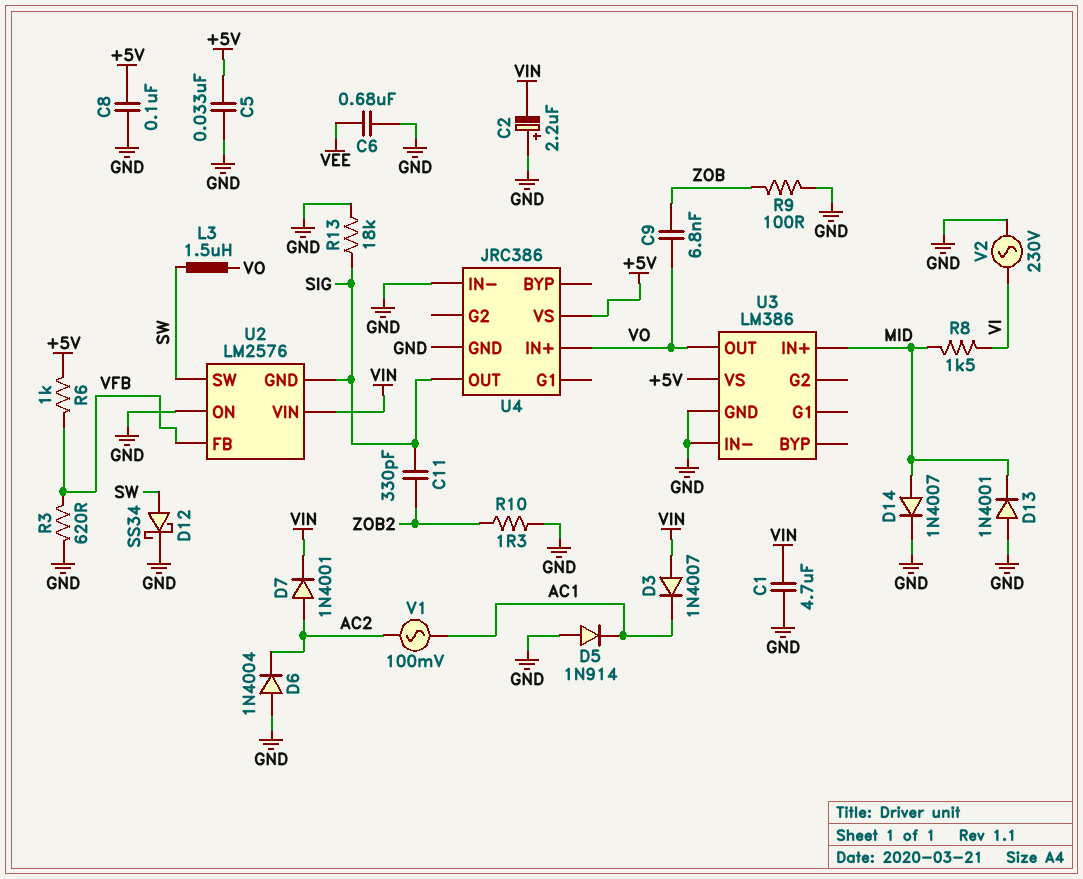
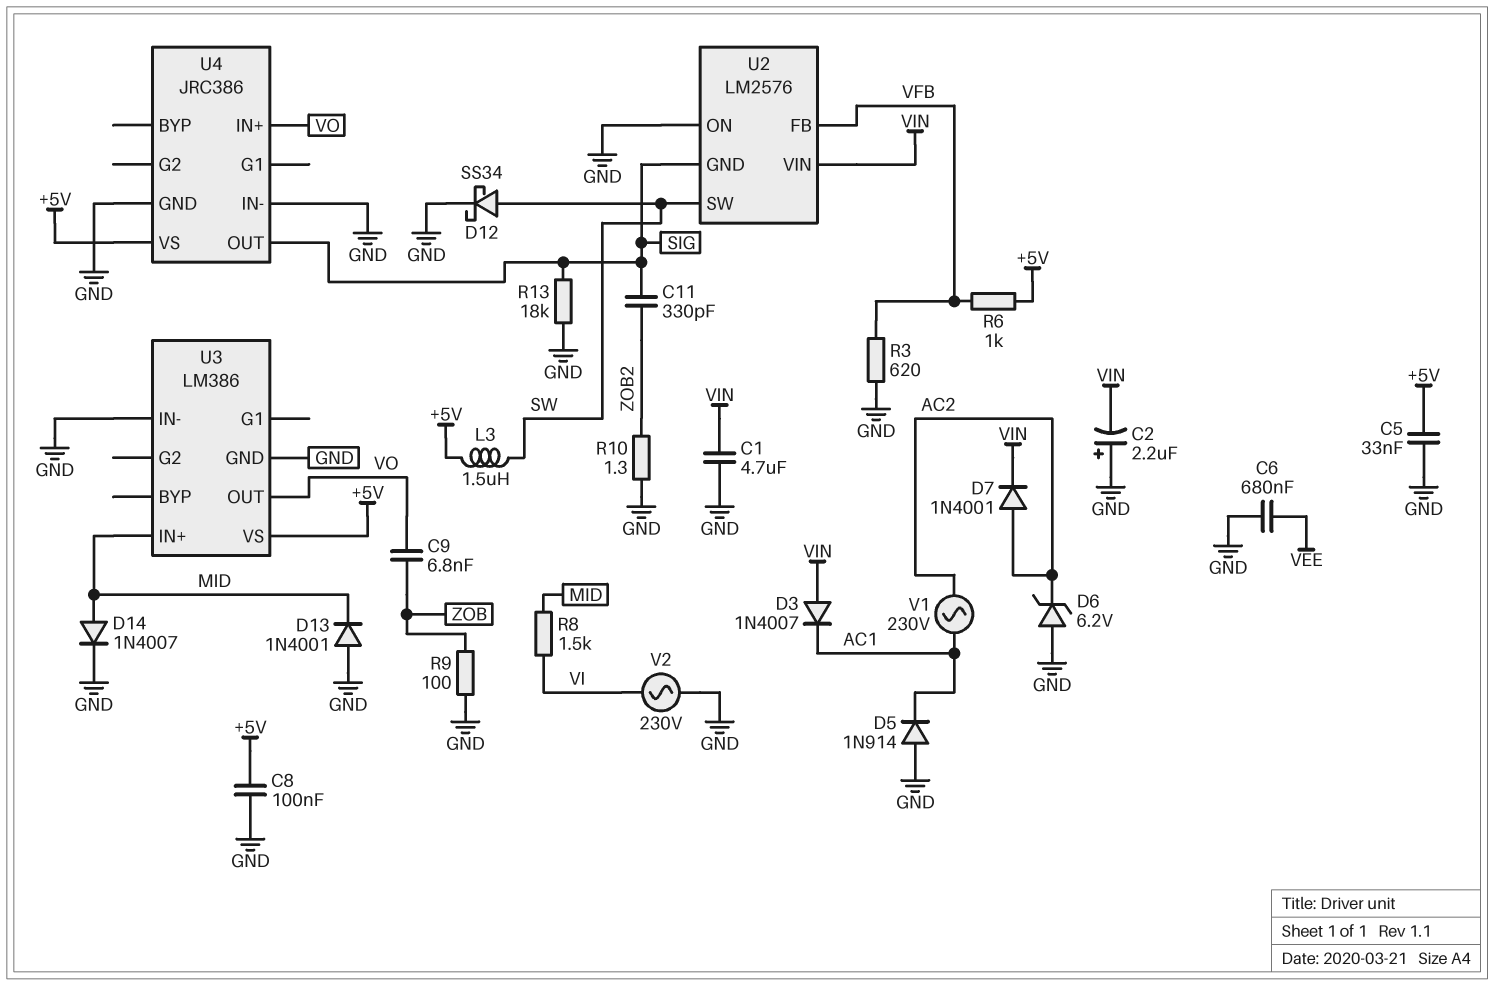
D6: diode 1N4004 (A GND, K AC2) -> zener 6.2V (A GND, K AC2)
L3: 1.5uH (SW, VO) -> 1.5uH (+5V, SW)
V1: AC 100mV (AC1, AC2) -> AC 230V (AC1, AC2)

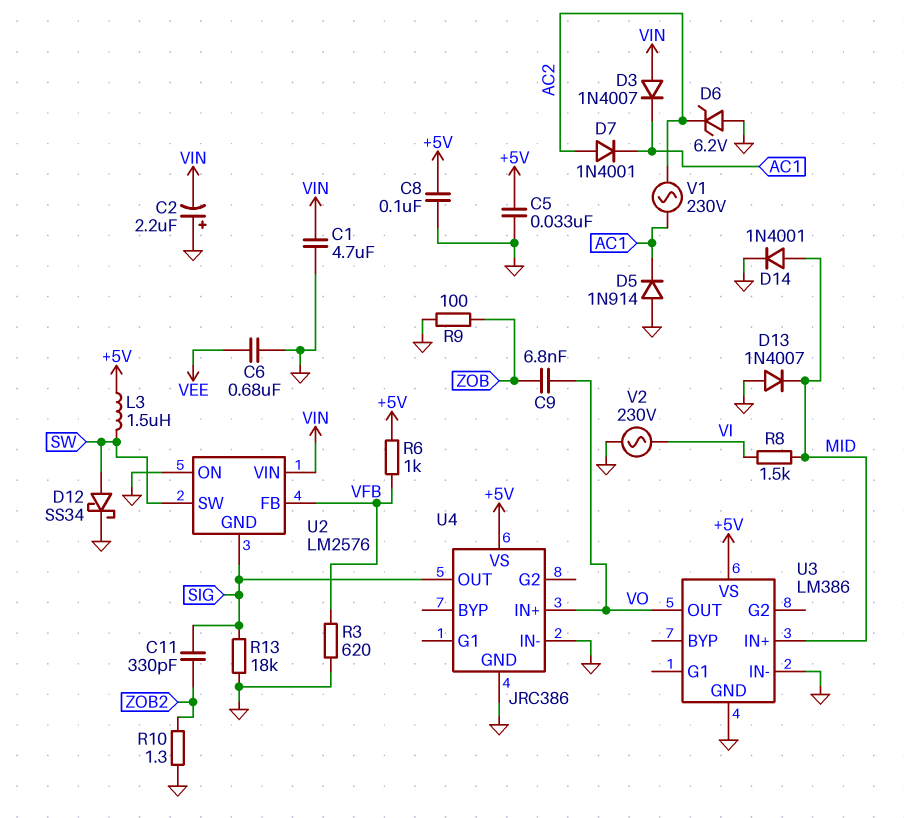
D7: diode 1N4001 (A AC2, K VIN) -> diode 1N4001 (A AC2, K AC1)
D13: diode 1N4001 (A GND, K MID) -> diode 1N4007 (A GND, K MID)
D14: diode 1N4007 (A MID, K GND) -> diode 1N4001 (A MID, K GND)

